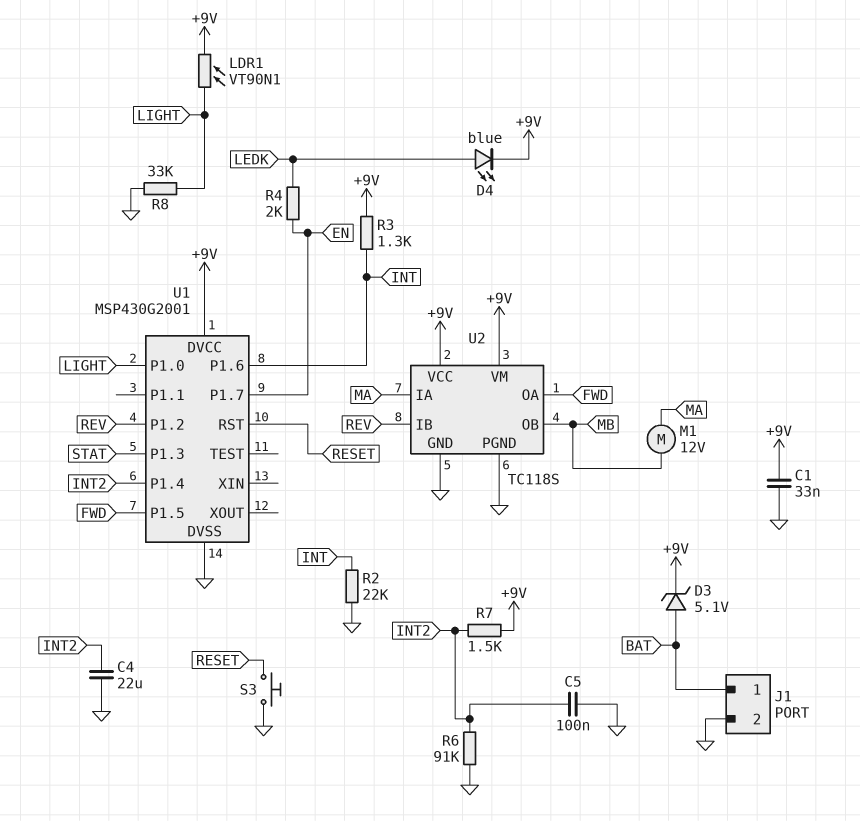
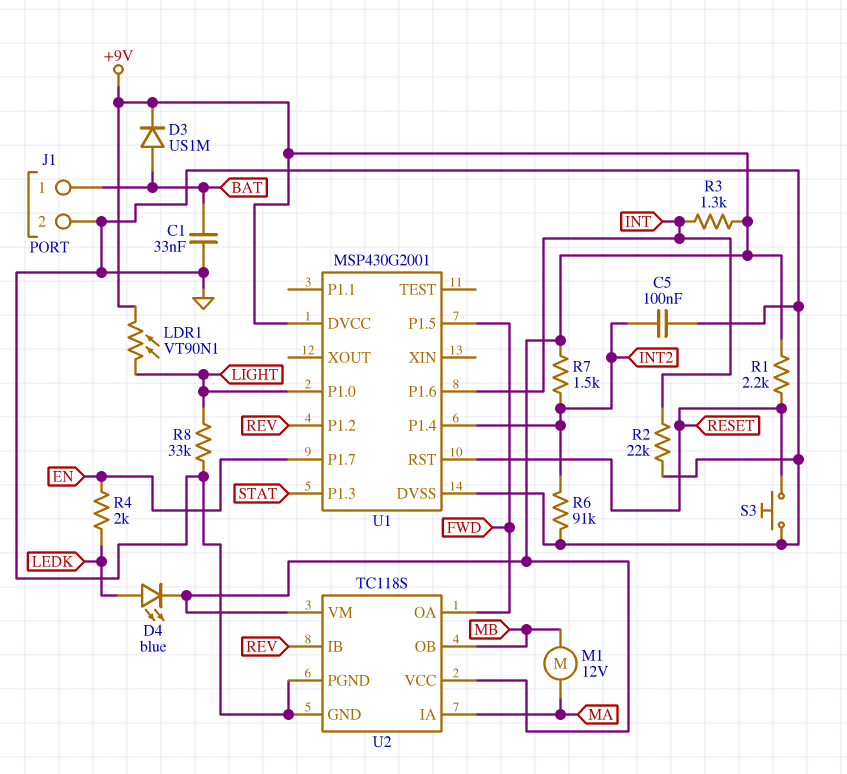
C1: 33nF (+9V, GND) -> 33nF (BAT, GND)
C4: 22uF (GND, INT2) -> none
D3: zener 5.1V (A BAT, K +9V) -> diode US1M (A BAT, K +9V)
R1: none -> 2.2k (+9V, RESET)

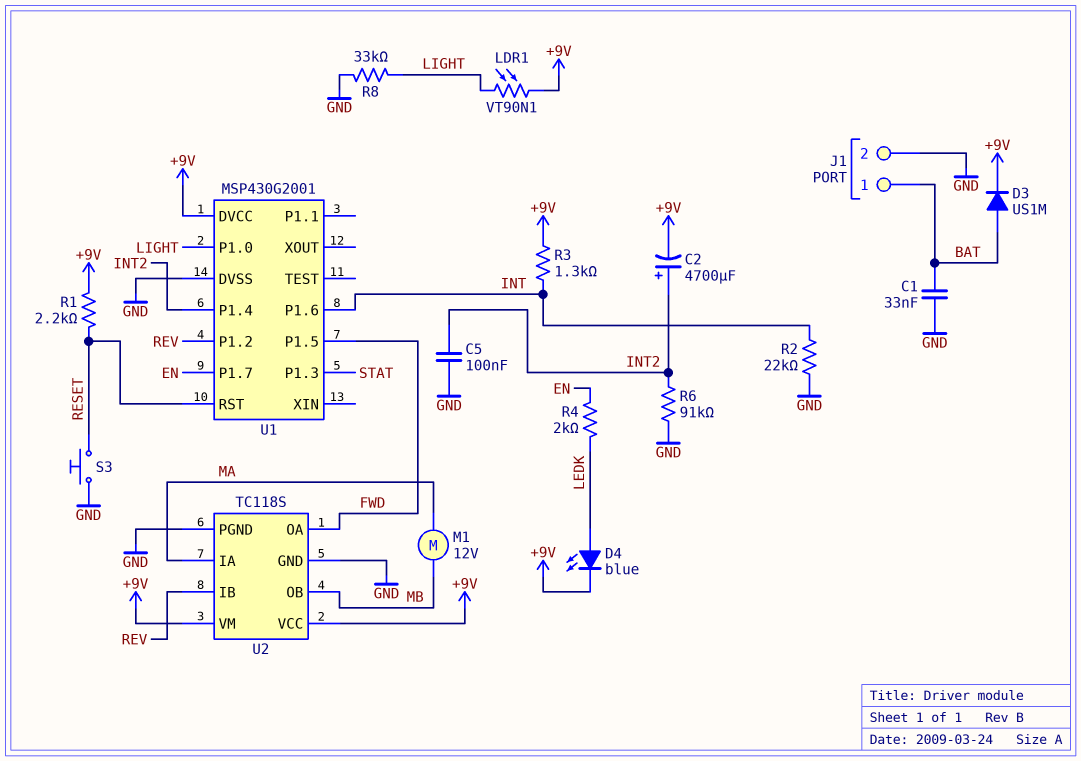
C2: none -> 4700uF (plus INT2, minus +9V)
R7: 1.5k (+9V, INT2) -> none

